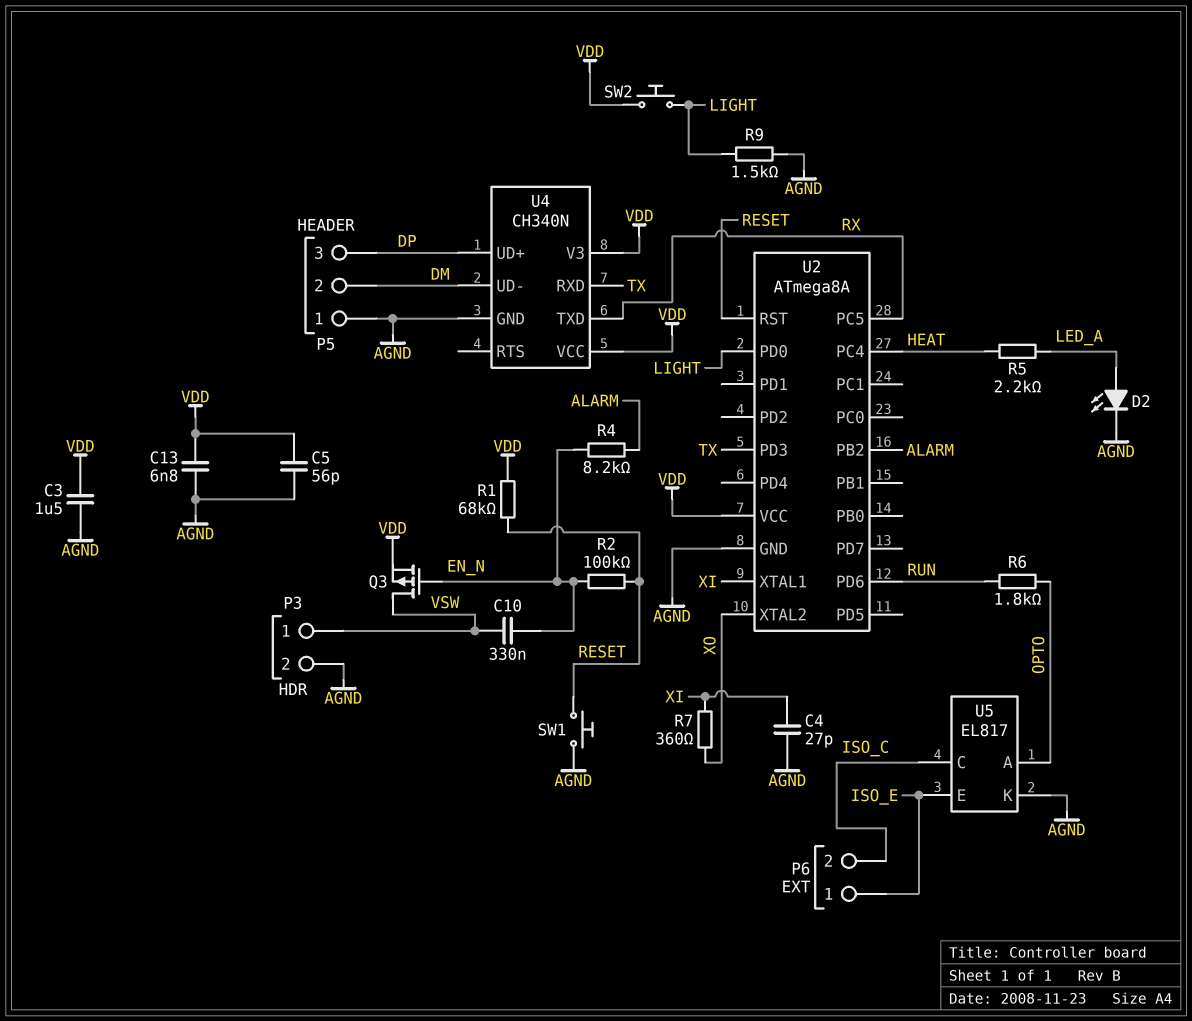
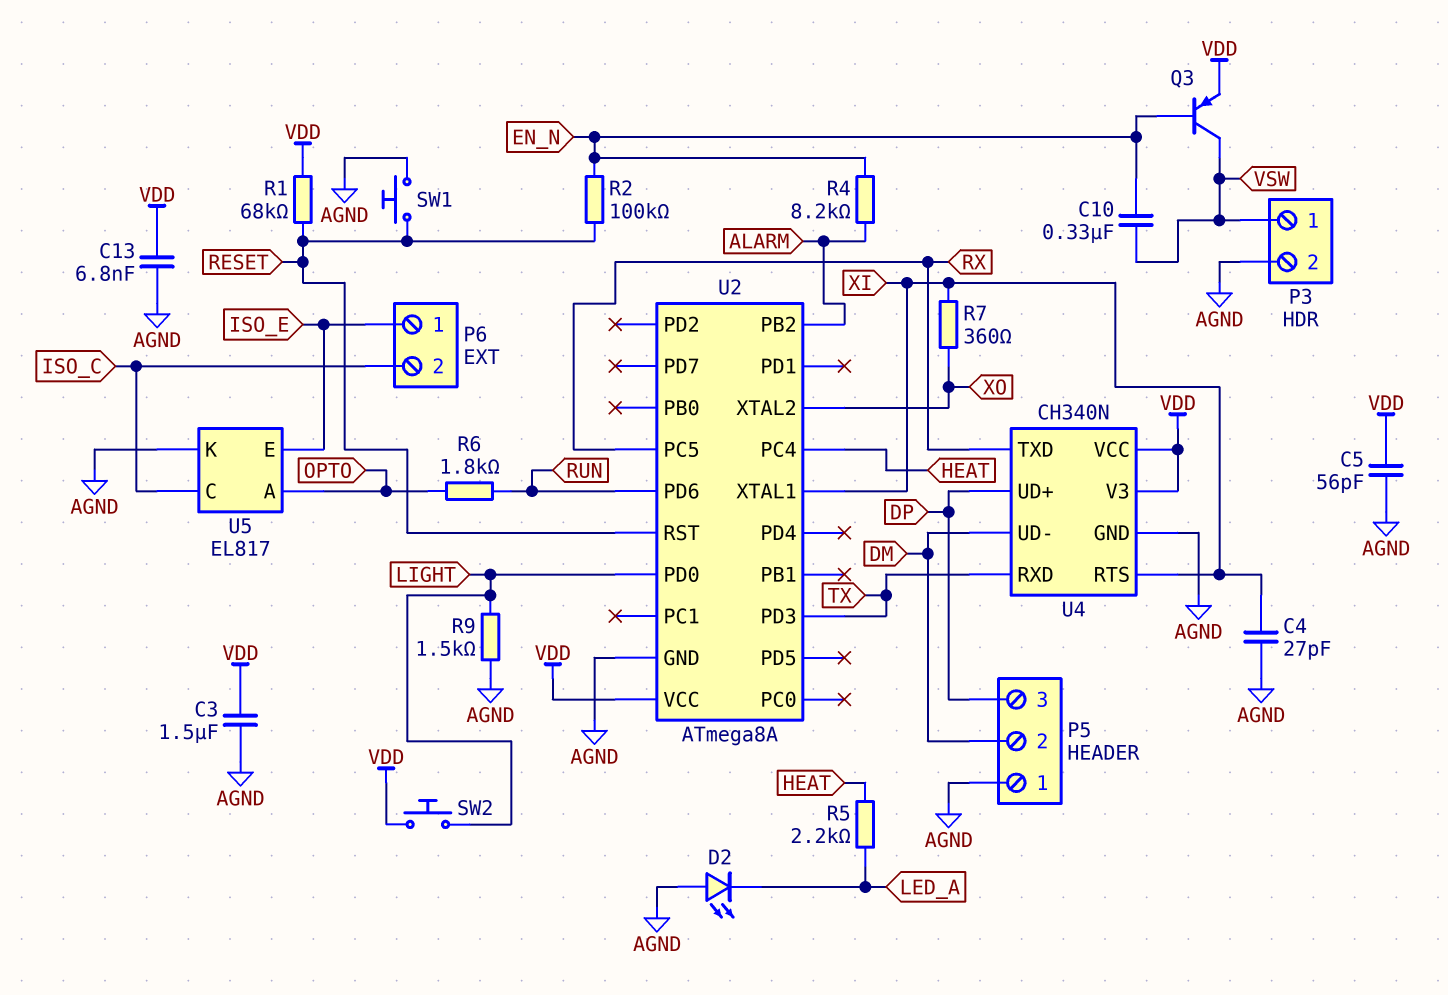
D2: LED (A LED_A, K AGND) -> LED (A AGND, K LED_A)
Q3: PMOS (G EN_N, D VSW, S VDD) -> PNP (B EN_N, C VSW, E VDD)
U4 pin RTS: none -> XI

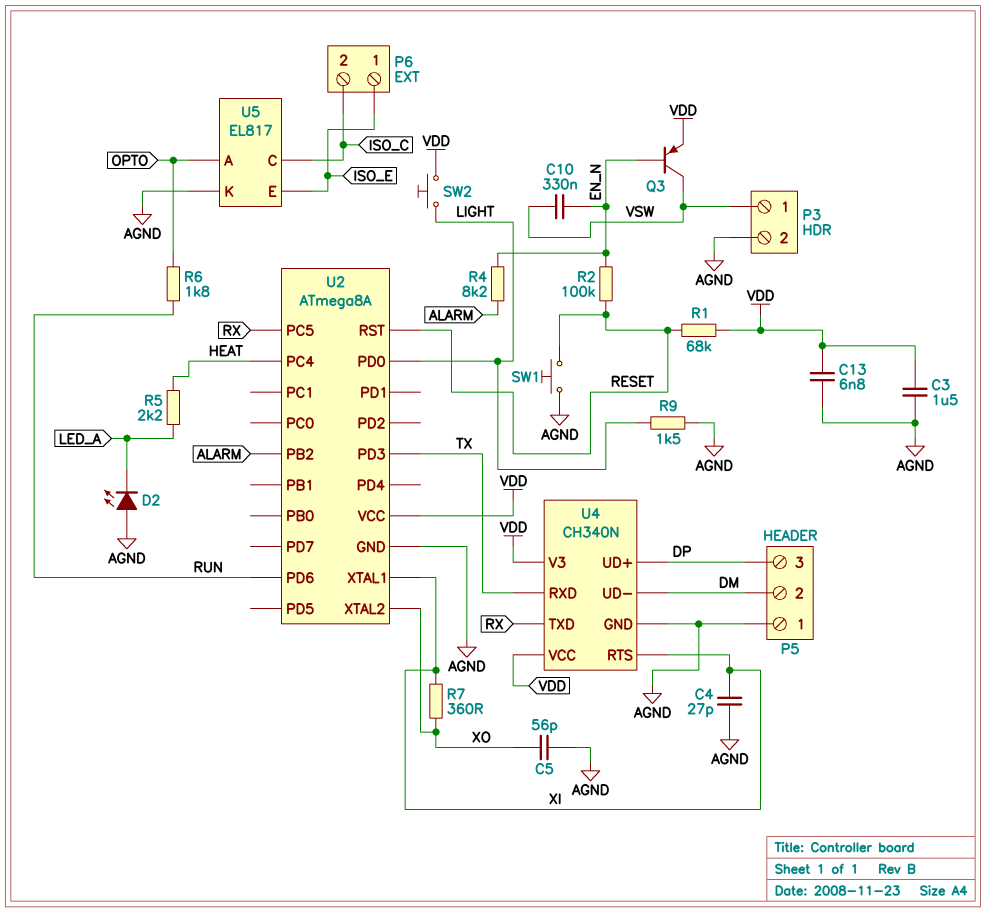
C5: 56pF (AGND, VDD) -> 56pF (AGND, XO)

